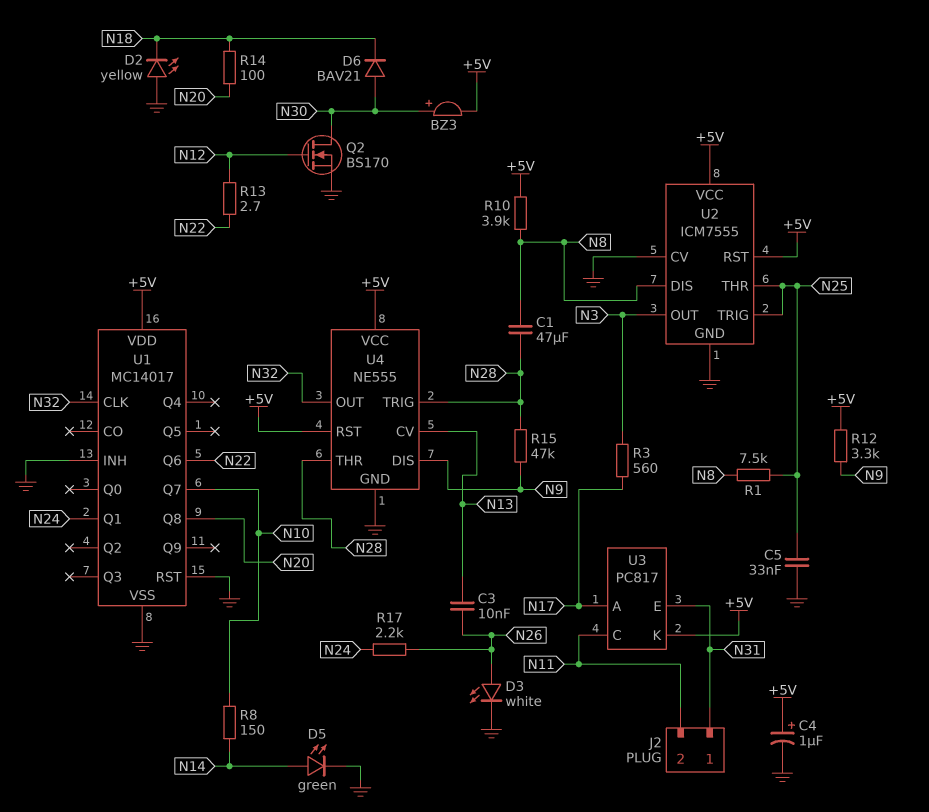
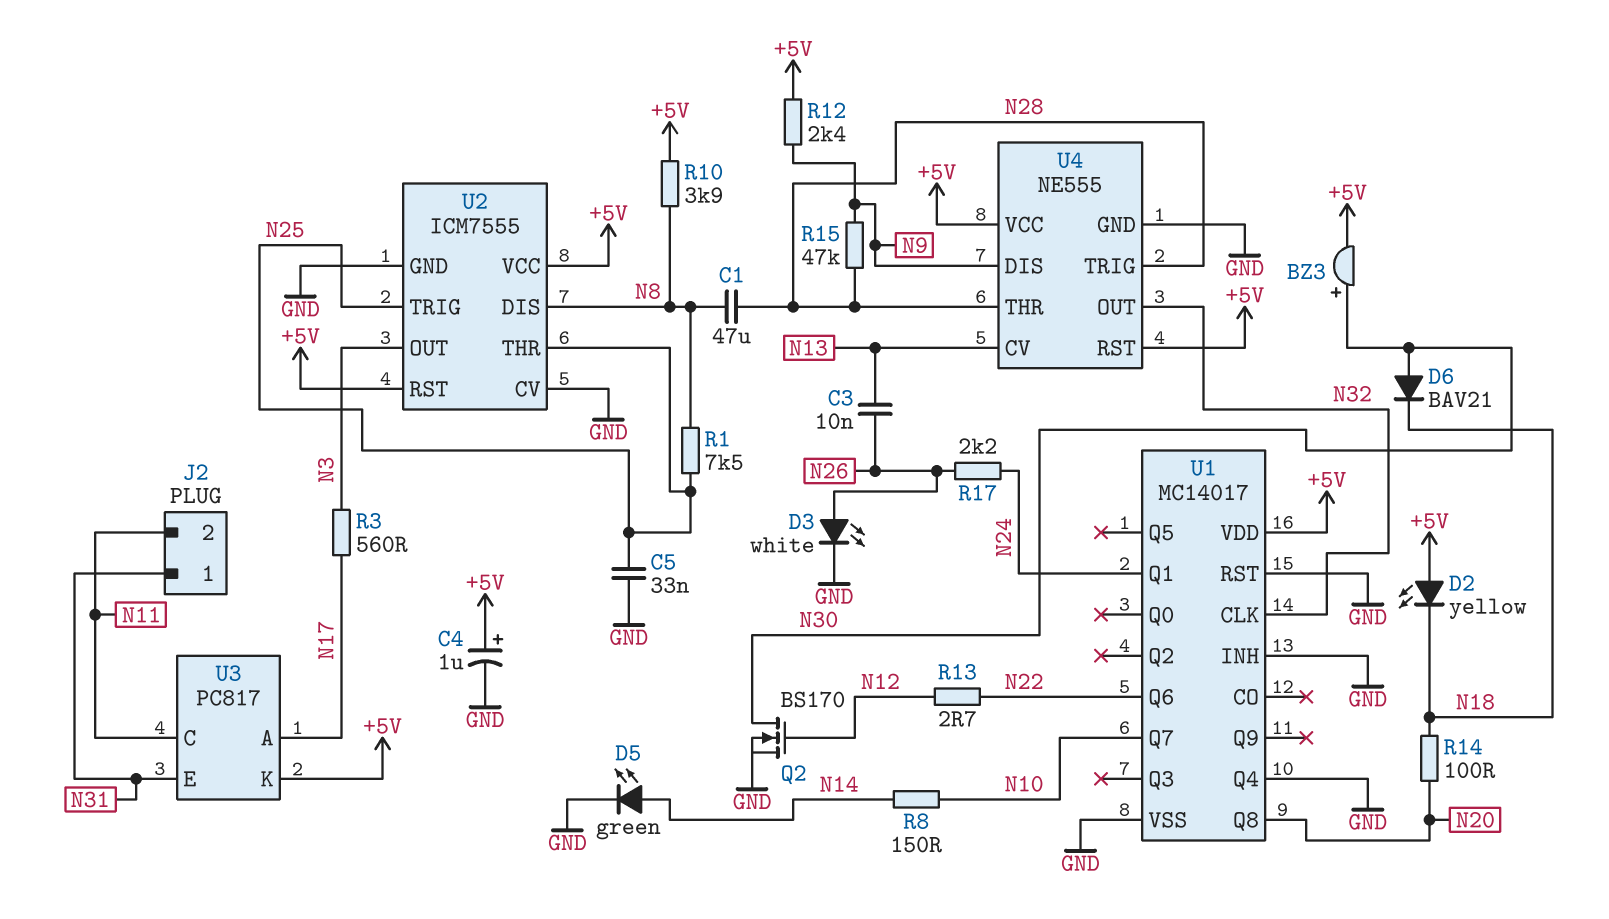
D2: LED yellow (A GND, K N18) -> LED yellow (A +5V, K N18)
R12: 3.3k (+5V, N9) -> 2.4k (+5V, N9)
U1 pin Q4: none -> GND

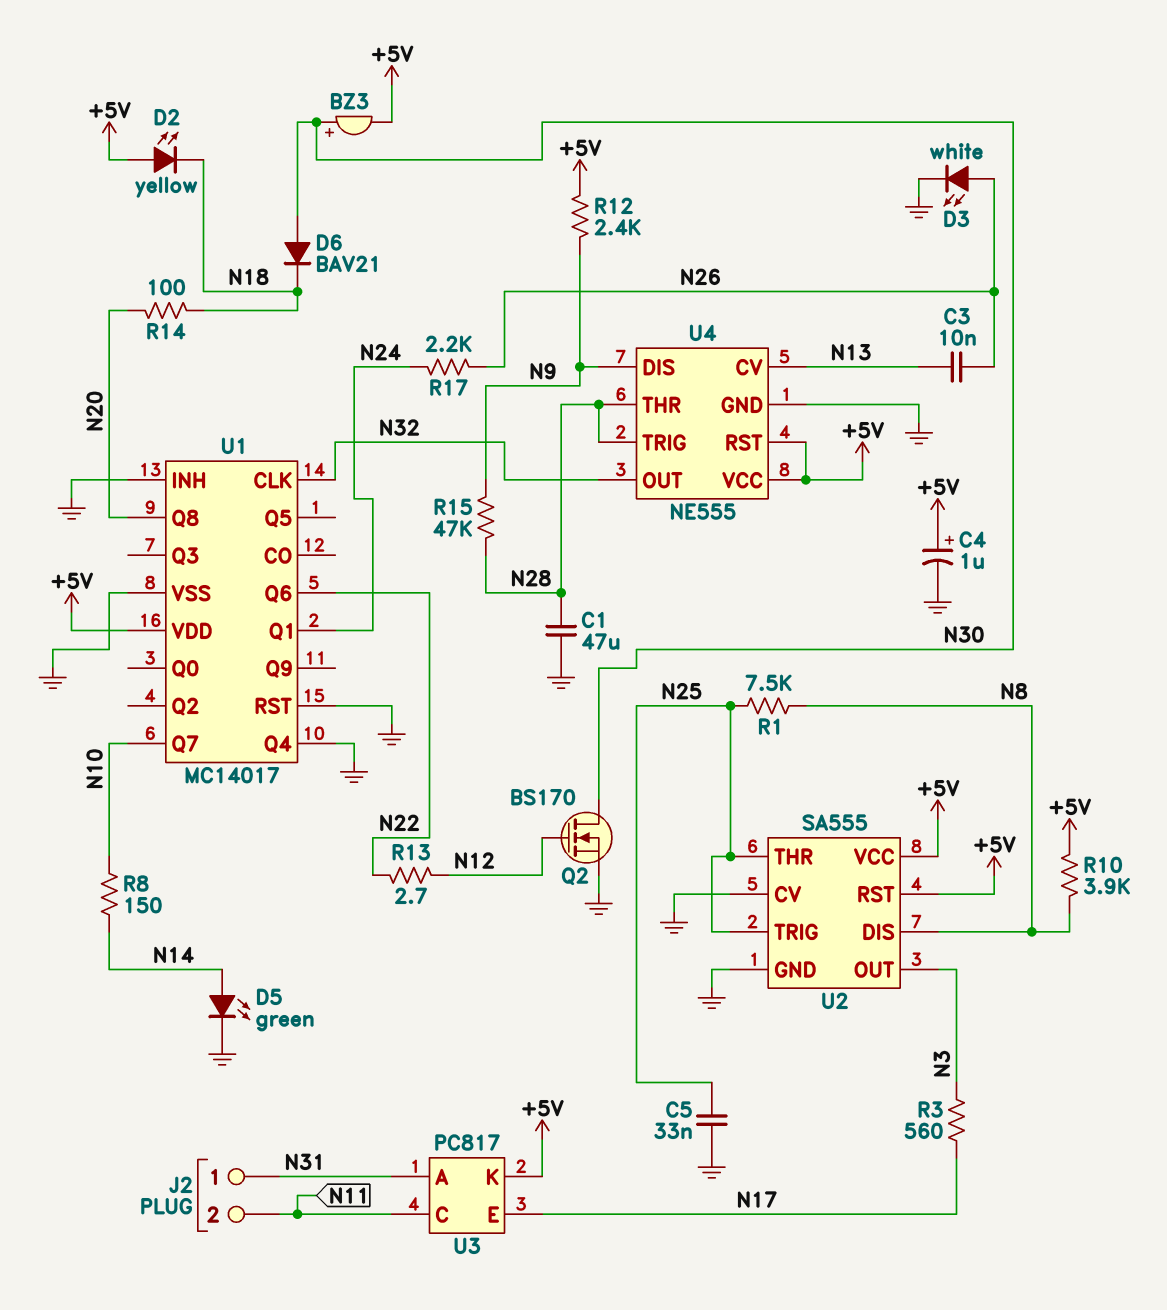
C1: 47uF (N8, N28) -> 47uF (GND, N28)
U2: ICM7555 -> SA555
U3 pin A: N17 -> N31
U3 pin E: N31 -> N17

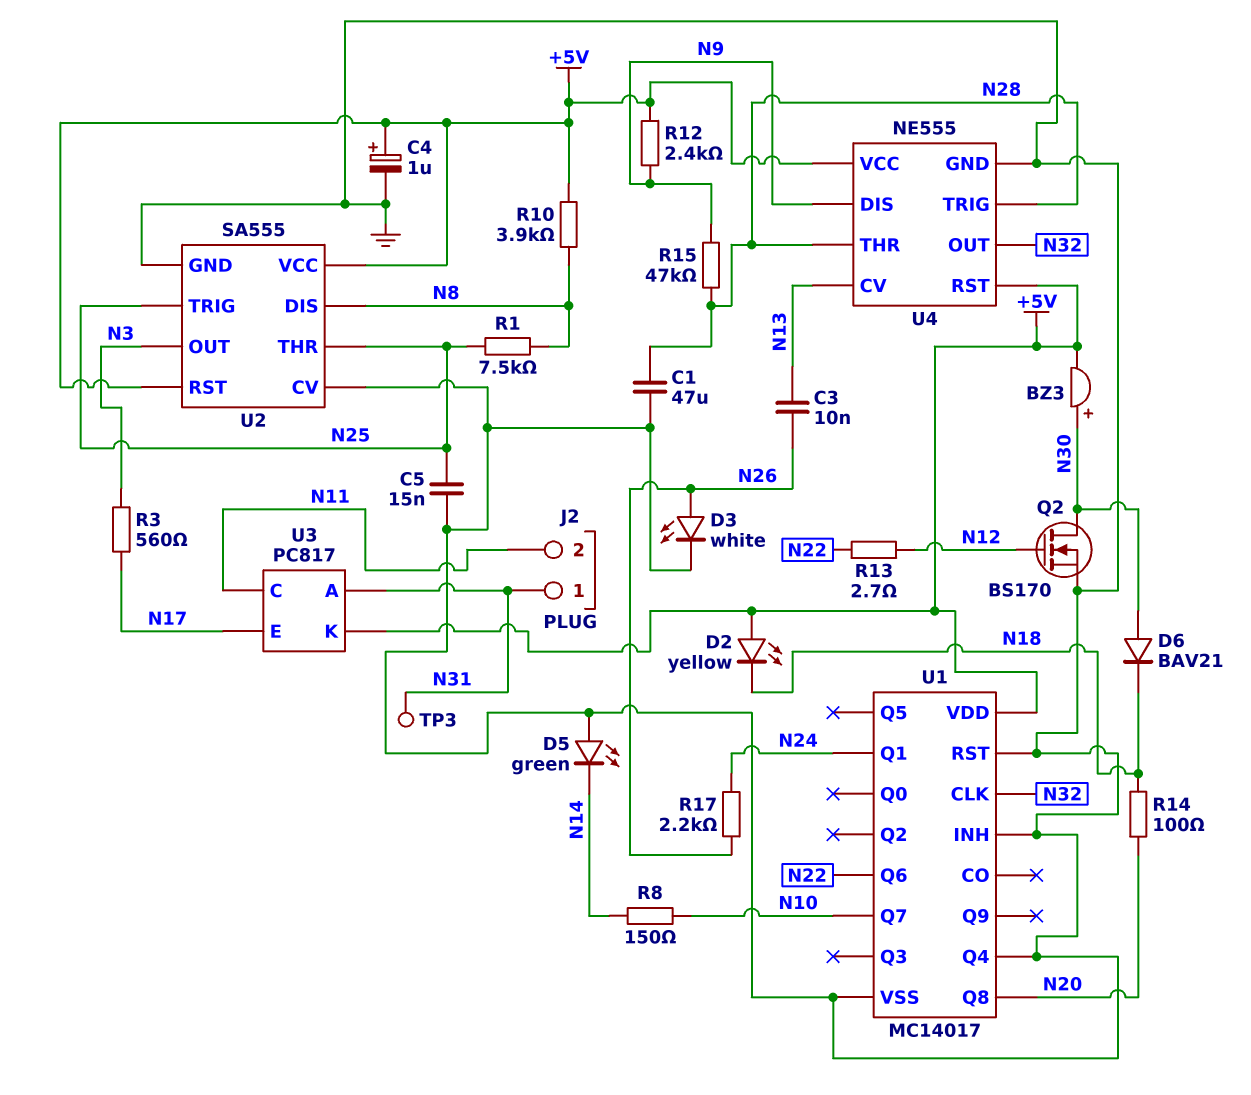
C5: 33nF (GND, N25) -> 15nF (GND, N25)
D5: LED green (A N14, K GND) -> LED green (A GND, K N14)
TP3: none -> test point (N31)

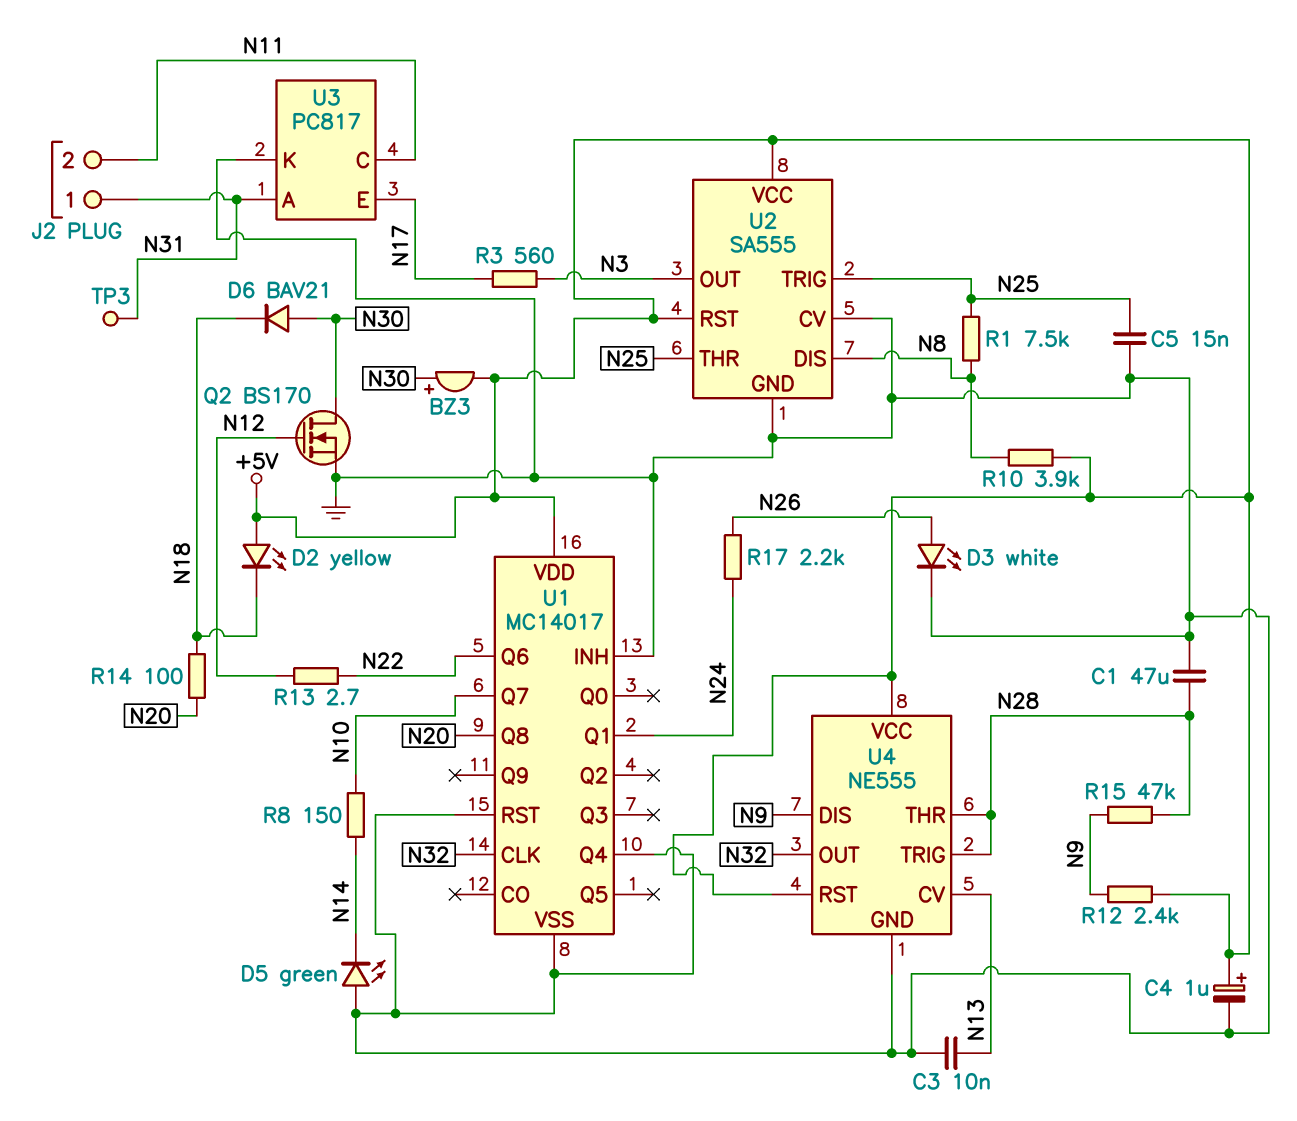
C3: 10nF (N13, N26) -> 10nF (GND, N13)
U3 pin K: +5V -> GND

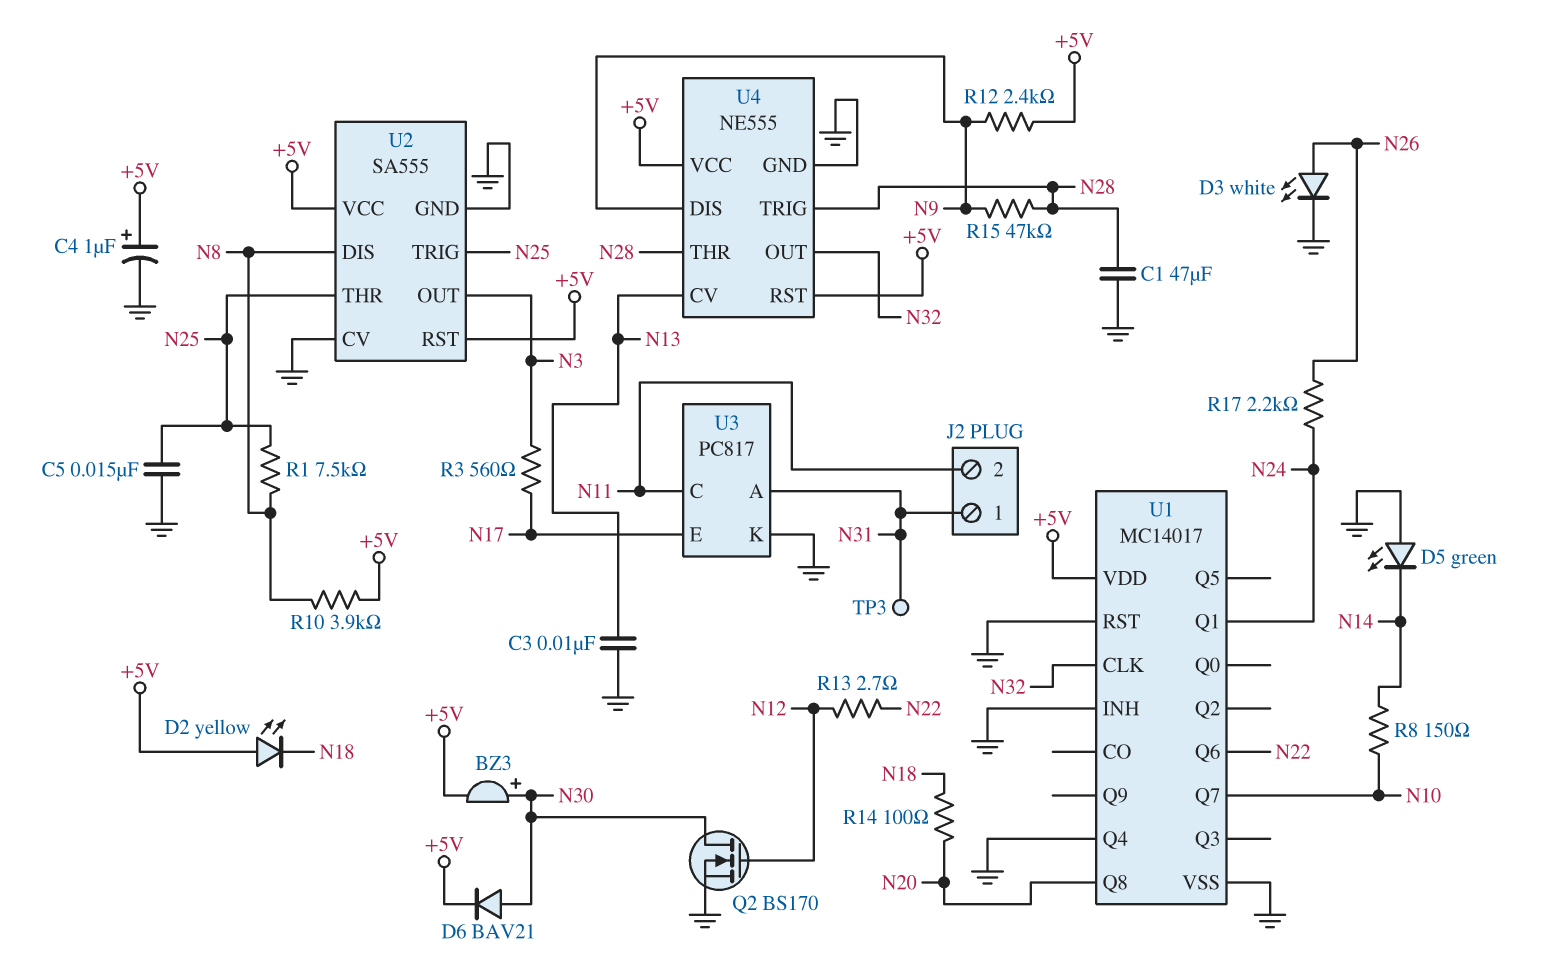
D6: diode BAV21 (A N30, K N18) -> diode BAV21 (A N30, K +5V)

